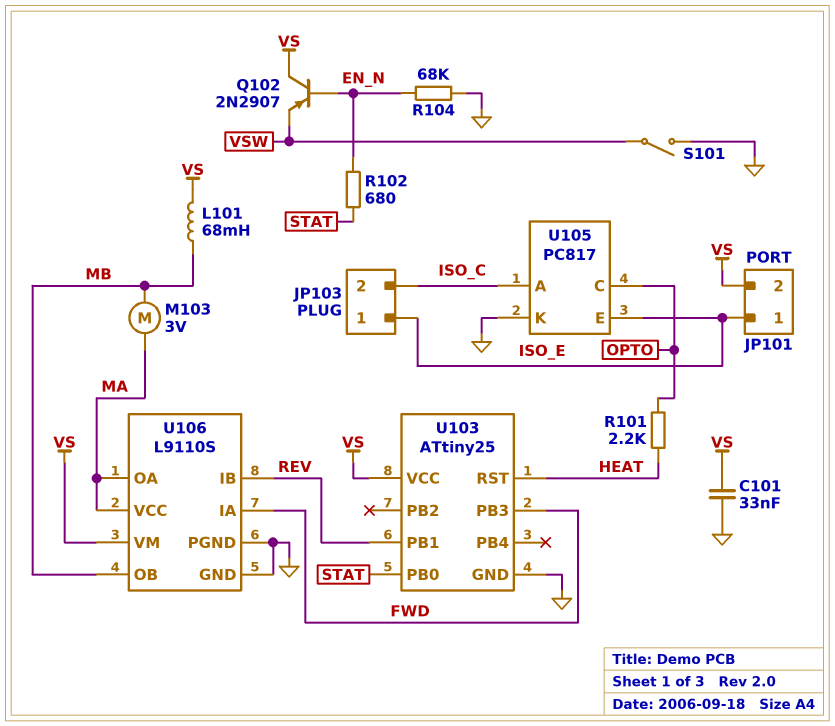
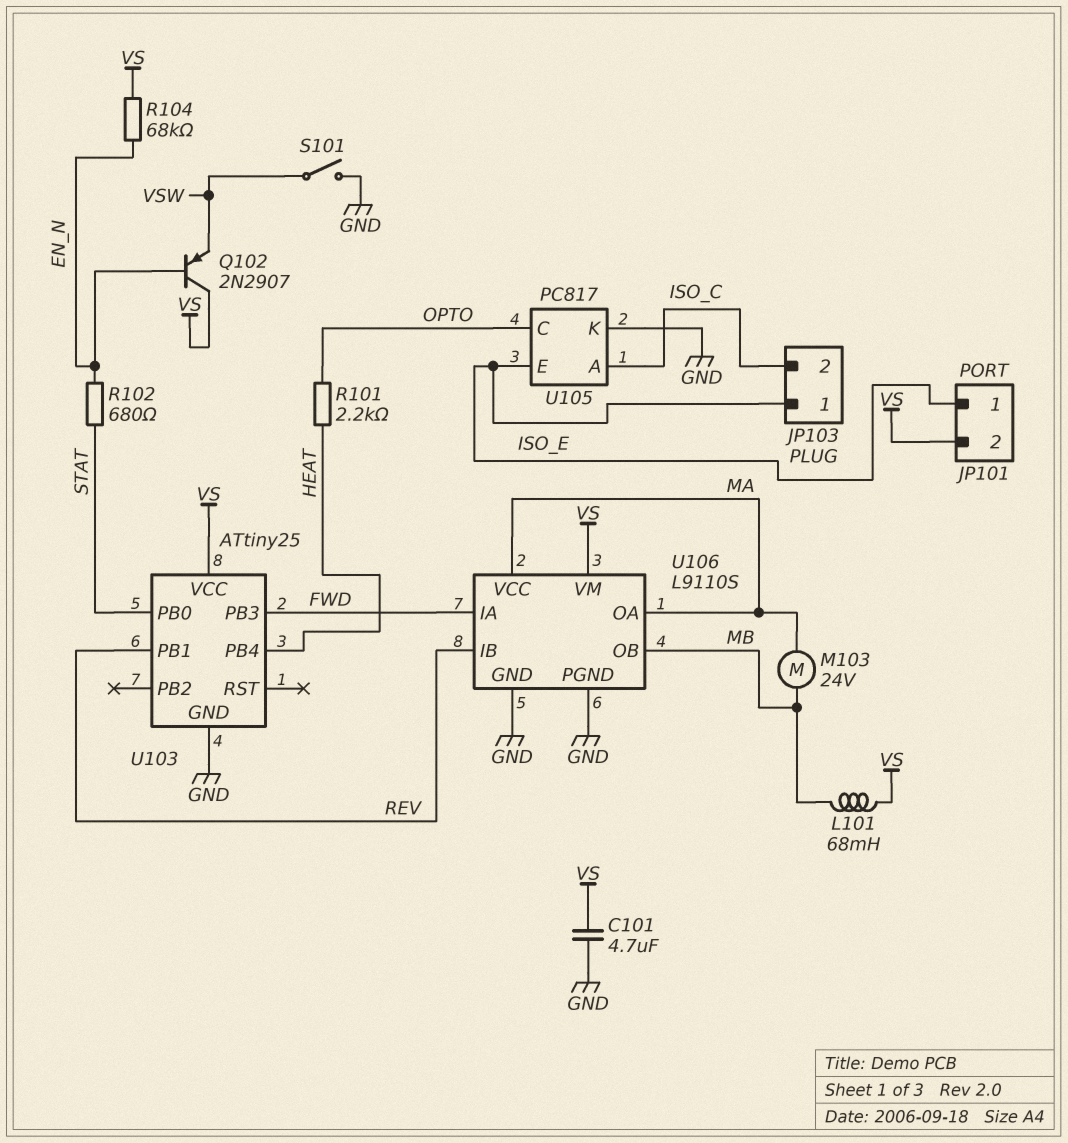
C101: 33nF (GND, VS) -> 4.7uF (GND, VS)
M103: motor 3V (MA, MB) -> motor 24V (MA, MB)
R104: 68k (EN_N, GND) -> 68k (EN_N, VS)
U103 pin PB4: none -> HEAT
U103 pin RST: HEAT -> none

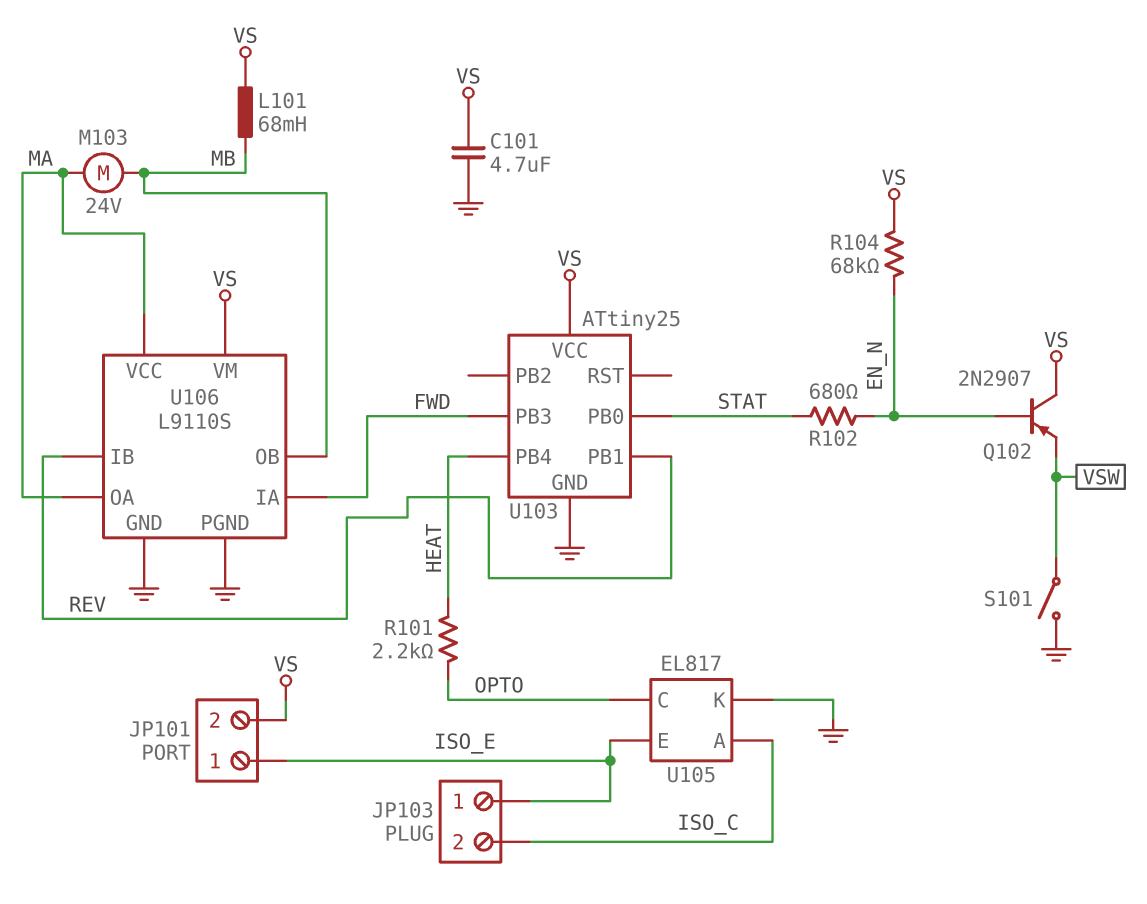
U105: PC817 -> EL817

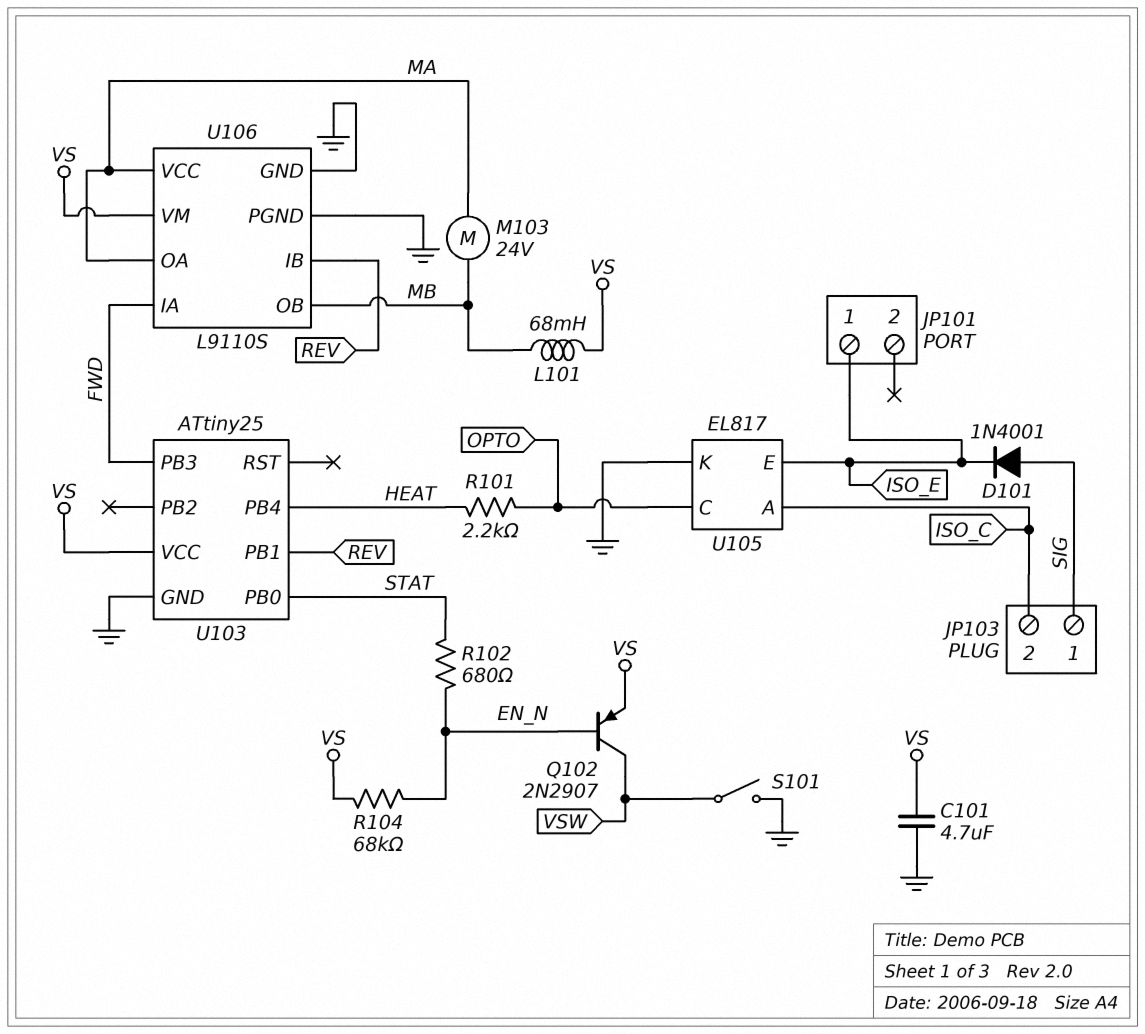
D101: none -> diode 1N4001 (A SIG, K ISO_E)
JP101 pin 2: VS -> none
JP103 pin 1: ISO_E -> SIG
Q102: PNP 2N2907 (B EN_N, C VS, E VSW) -> PNP 2N2907 (B EN_N, C VSW, E VS)

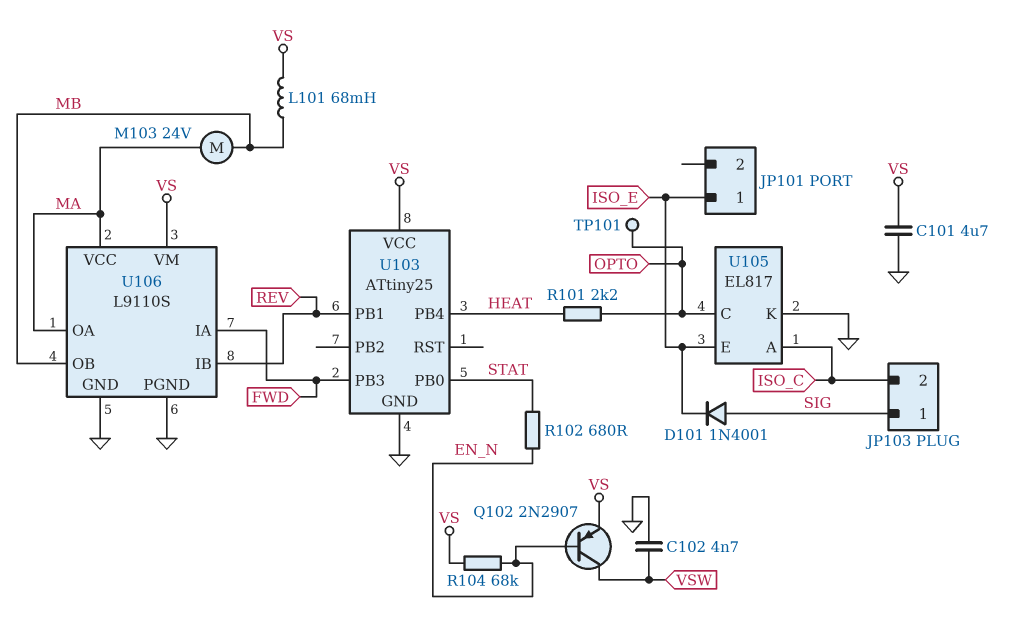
C102: none -> 4.7nF (GND, VSW)
S101: switch (GND, VSW) -> none
TP101: none -> test point (OPTO)

